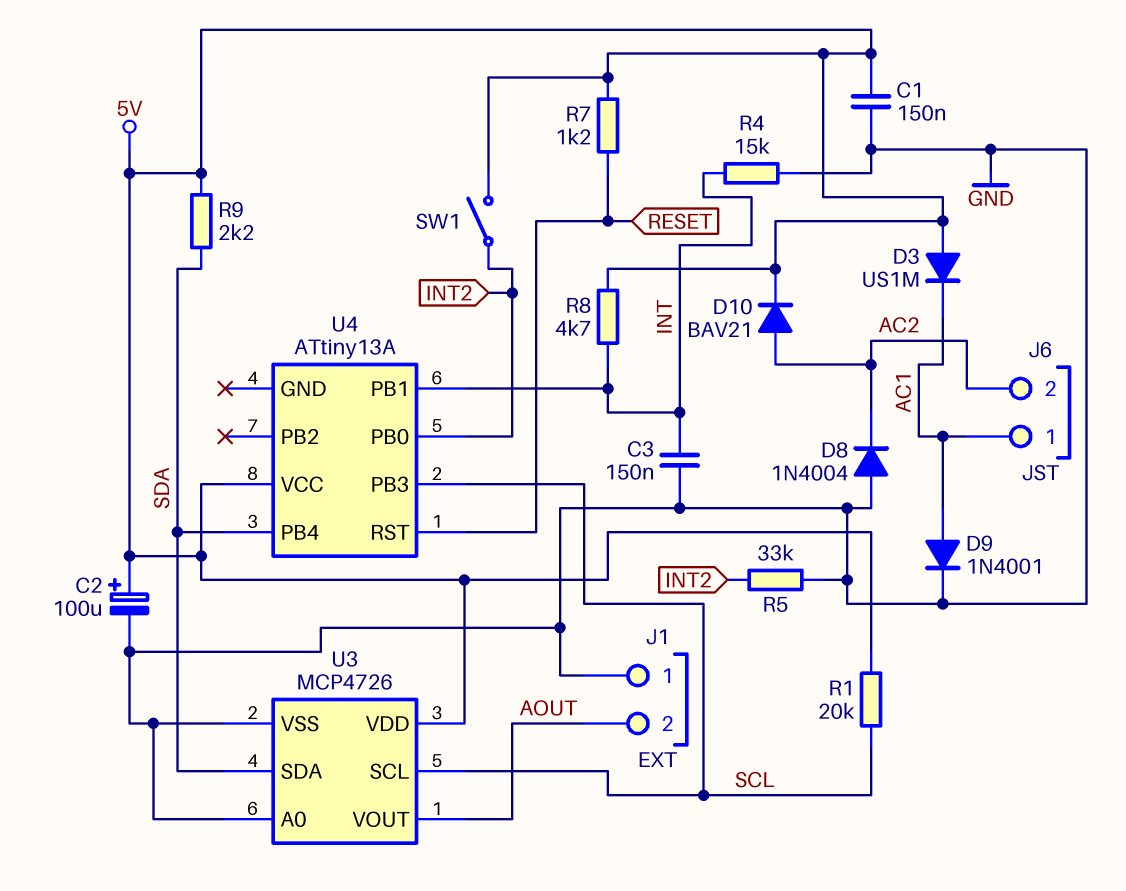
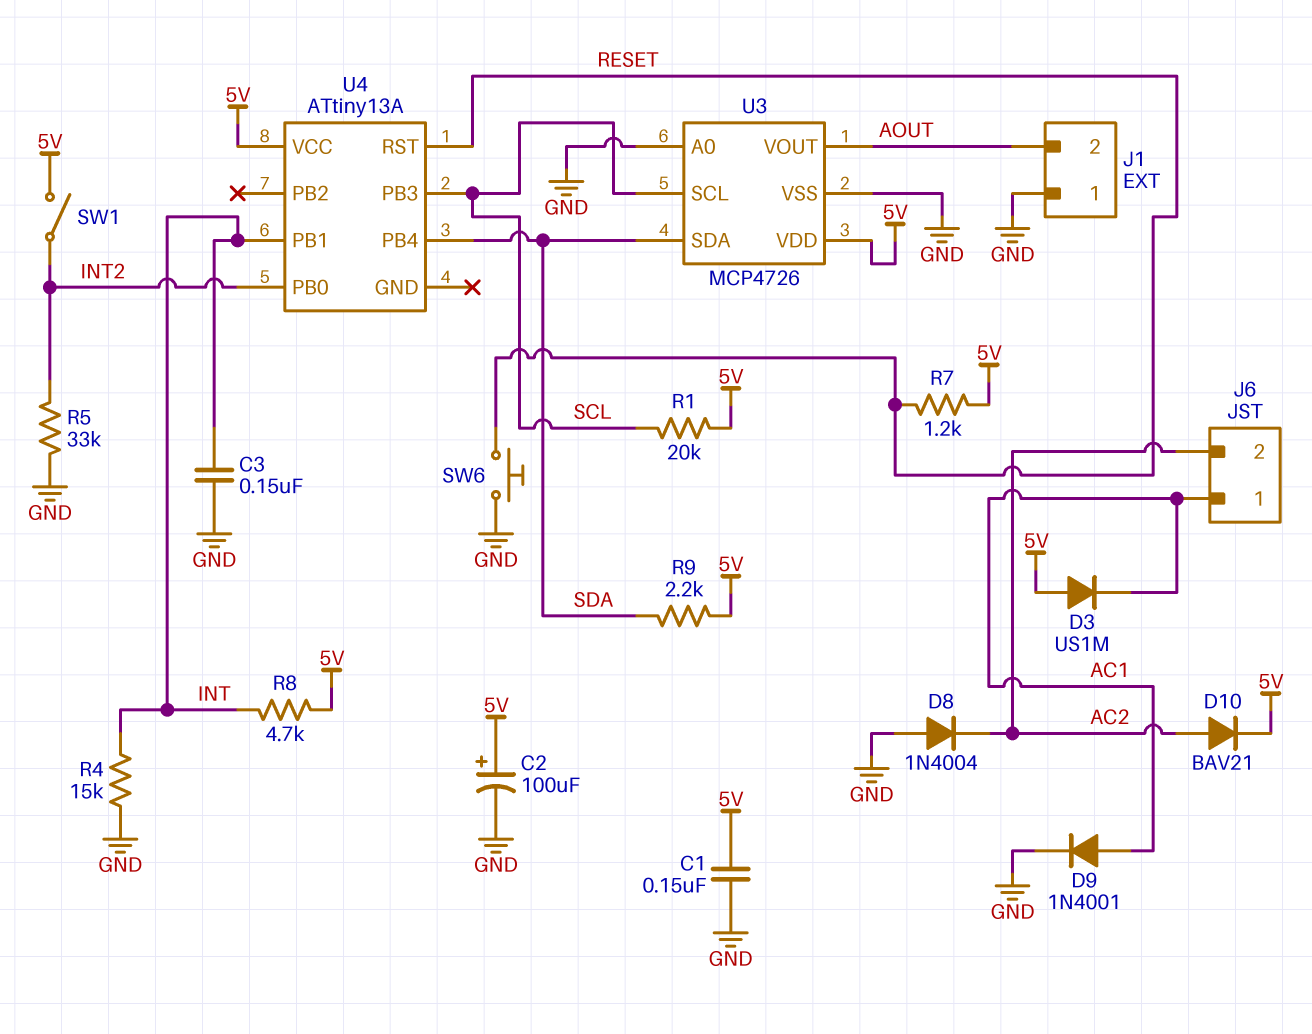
SW6: none -> button (GND, RESET)

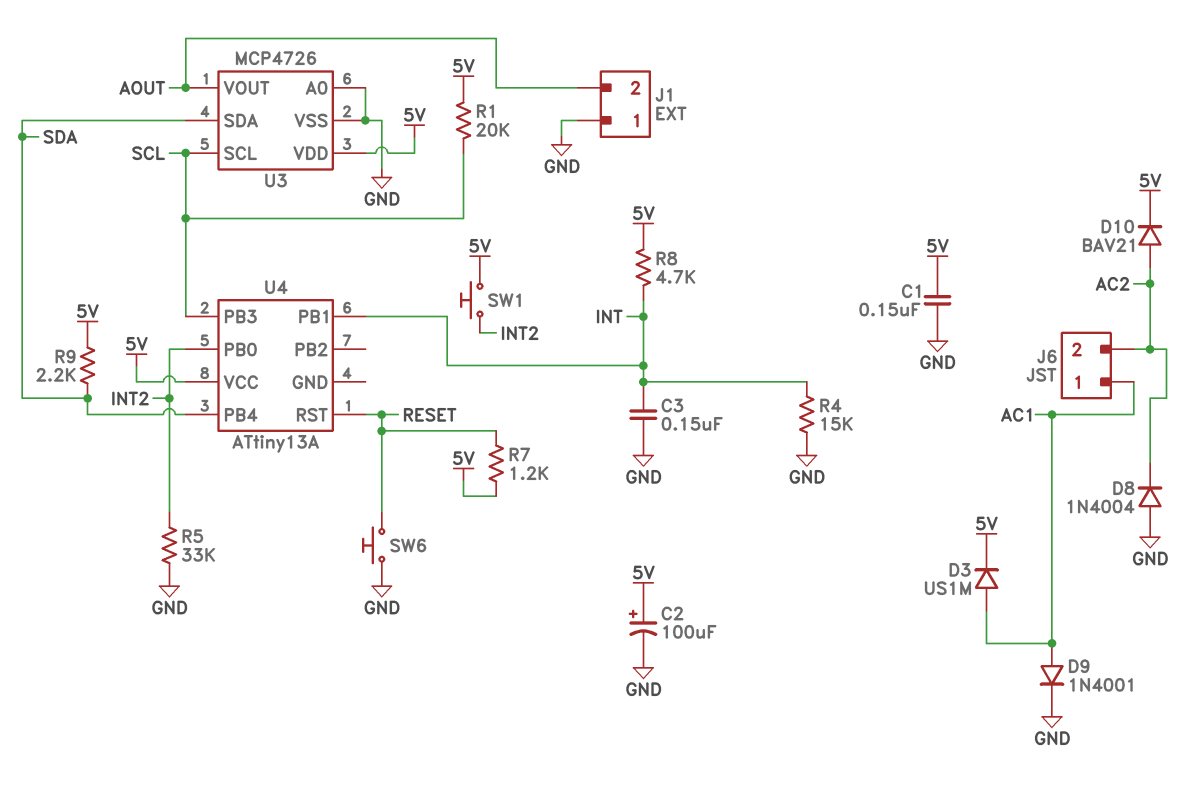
D3: diode US1M (A 5V, K AC1) -> diode US1M (A AC1, K 5V)
SW1: switch (5V, INT2) -> button (5V, INT2)

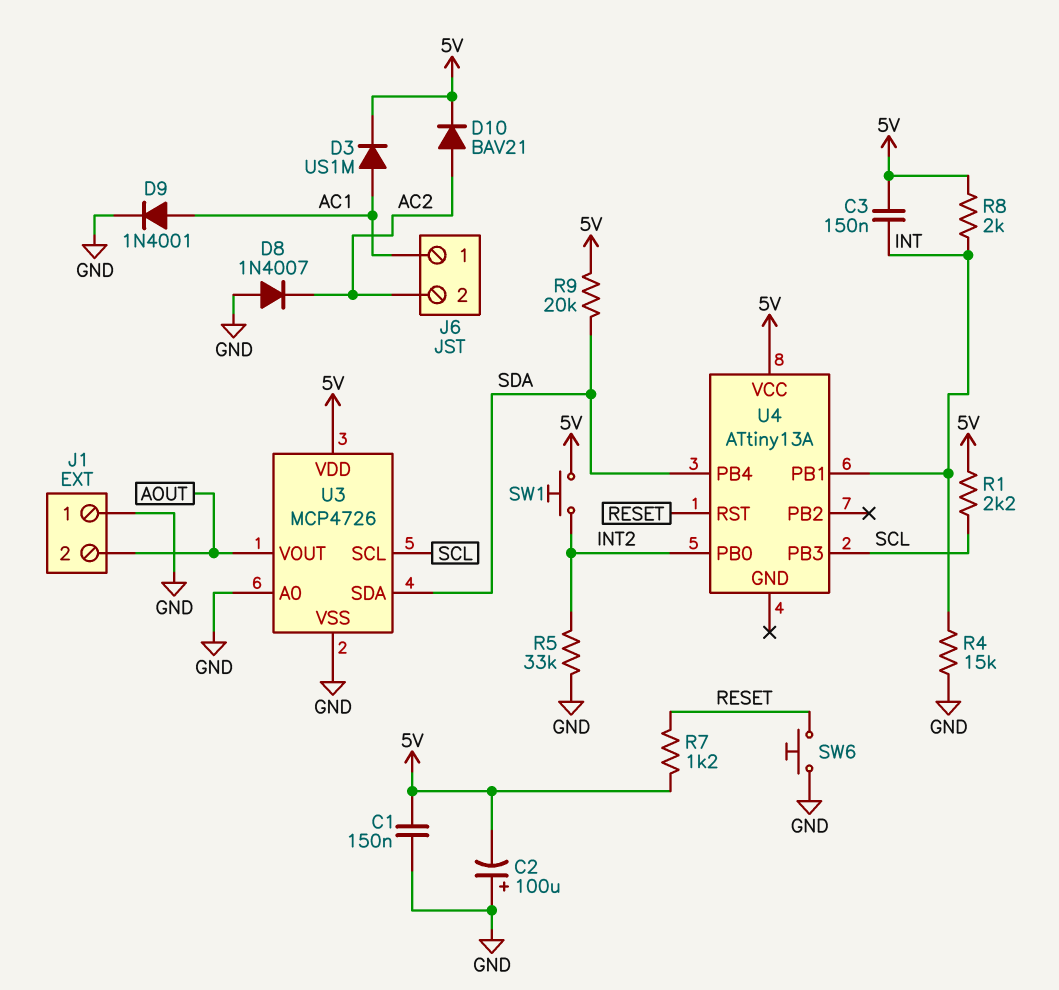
C2: 100uF (plus 5V, minus GND) -> 100uF (plus GND, minus 5V)
C3: 150nF (GND, INT) -> 150nF (5V, INT)
D8: diode 1N4004 (A GND, K AC2) -> diode 1N4007 (A GND, K AC2)
R1: 20k (5V, SCL) -> 2.2k (5V, SCL)
R8: 4.7k (5V, INT) -> 2k (5V, INT)
R9: 2.2k (5V, SDA) -> 20k (5V, SDA)

